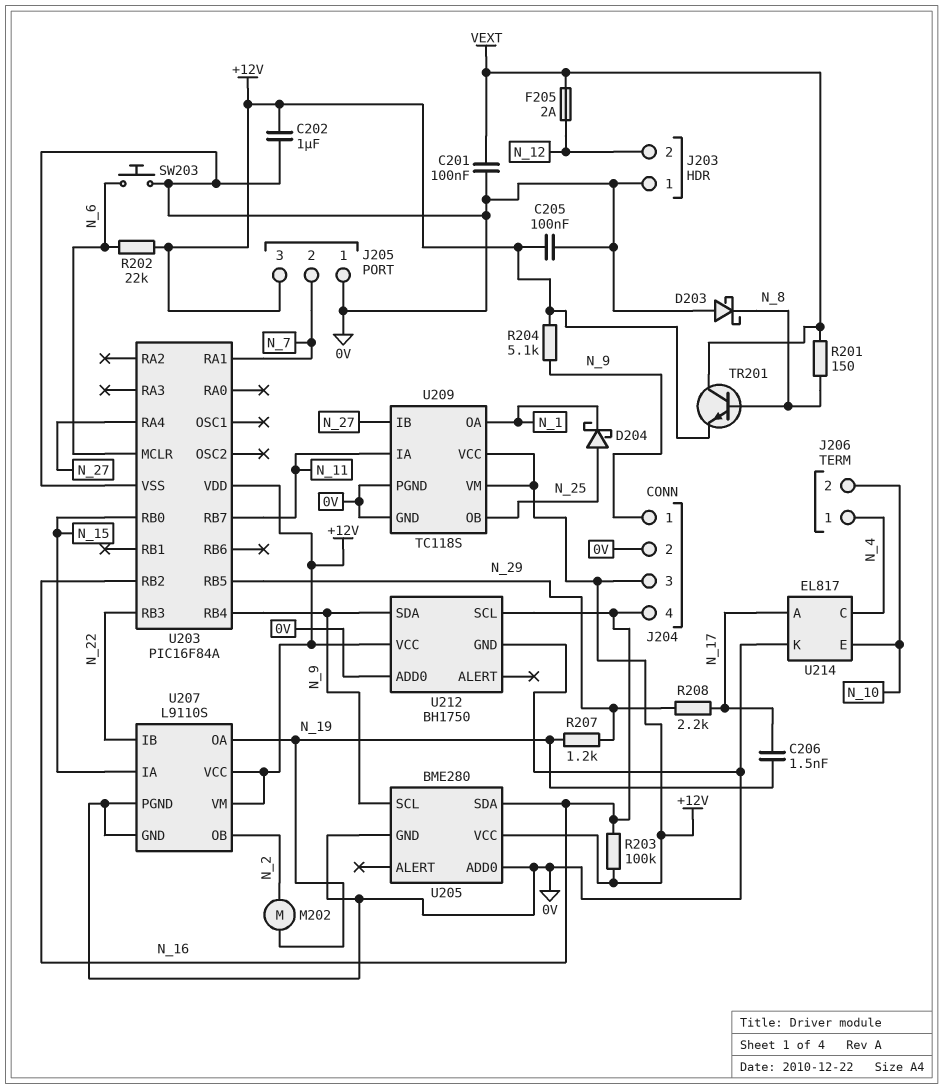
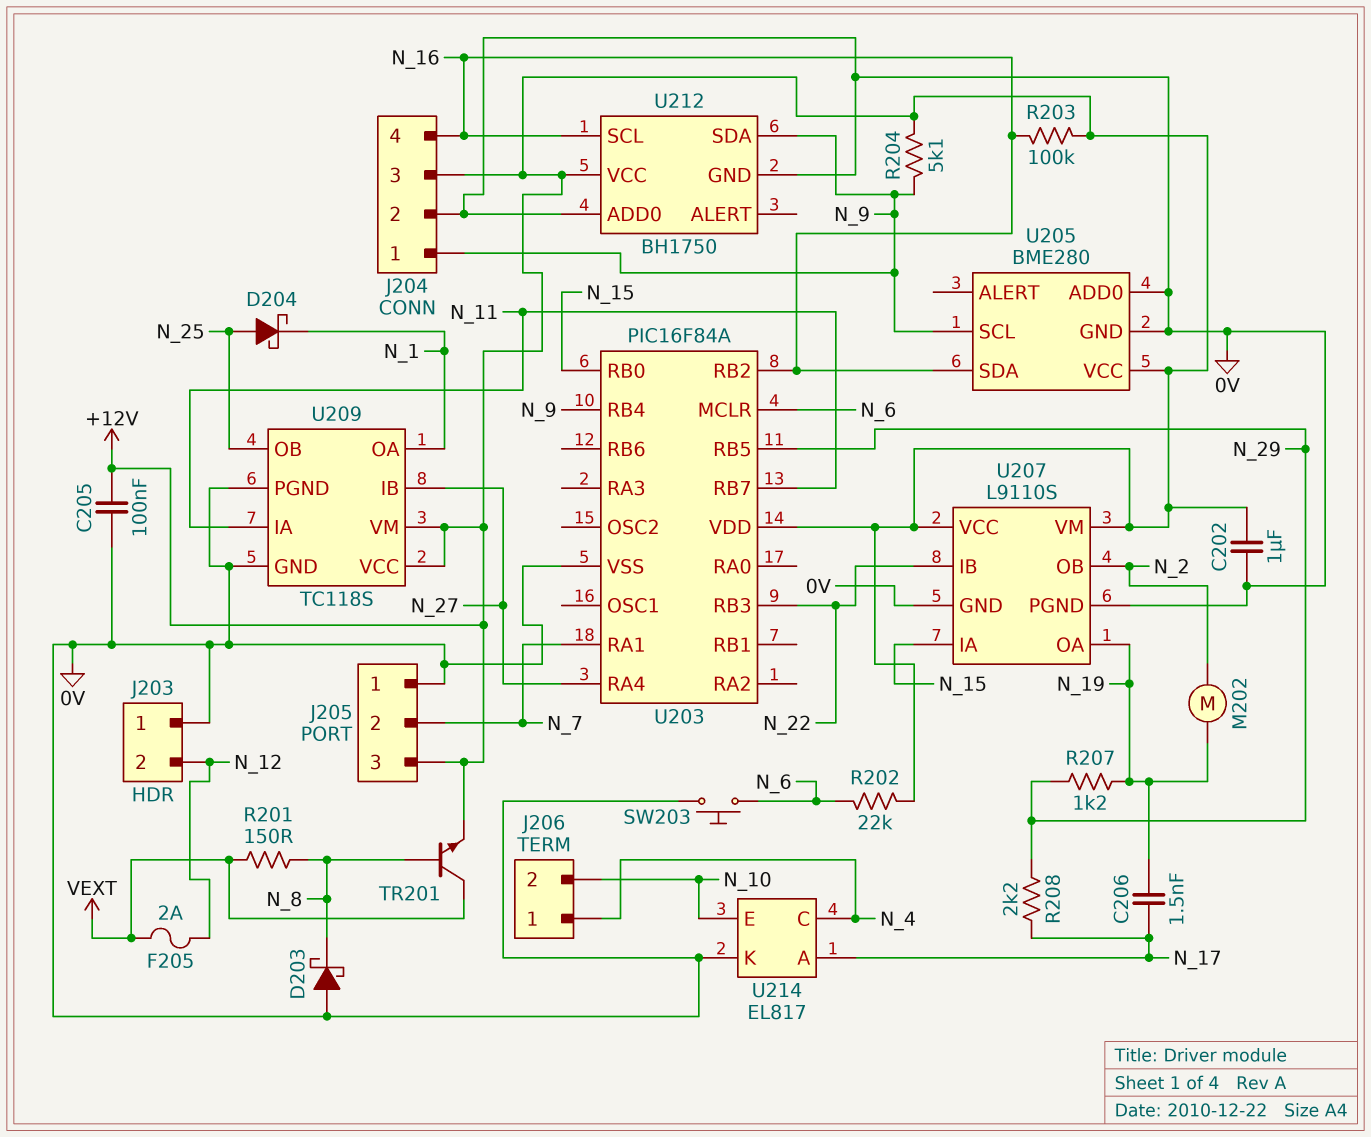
C201: 100nF (0V, VEXT) -> none

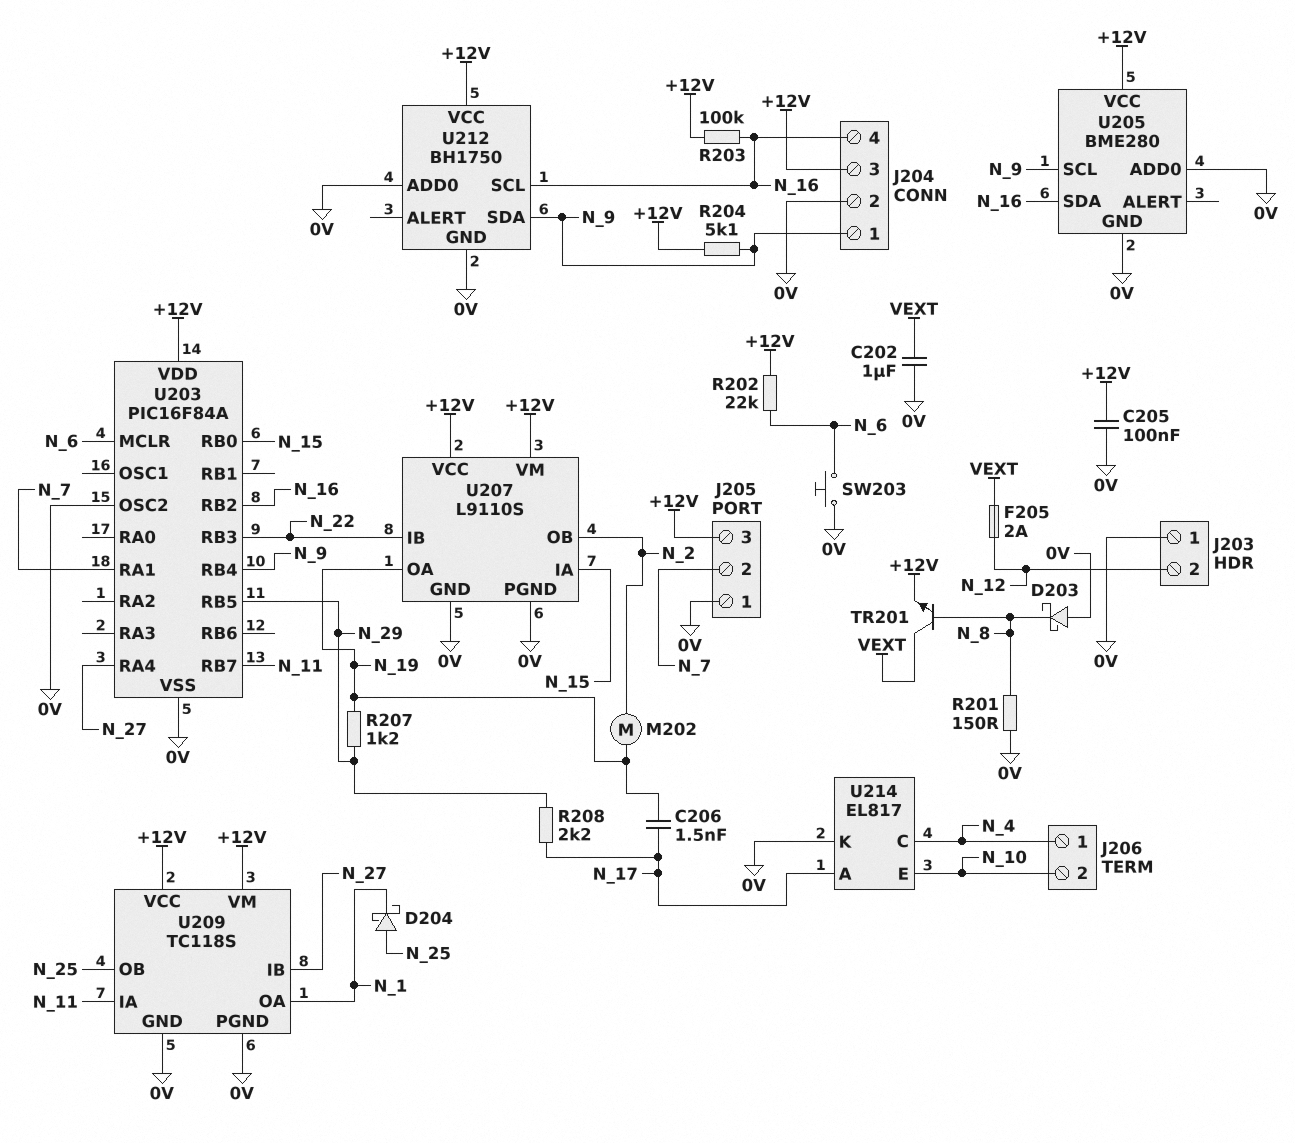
C202: 1uF (+12V, 0V) -> 1uF (0V, VEXT)
R201: 150 (N_8, VEXT) -> 150 (0V, N_8)
U203 pin OSC2: none -> 0V

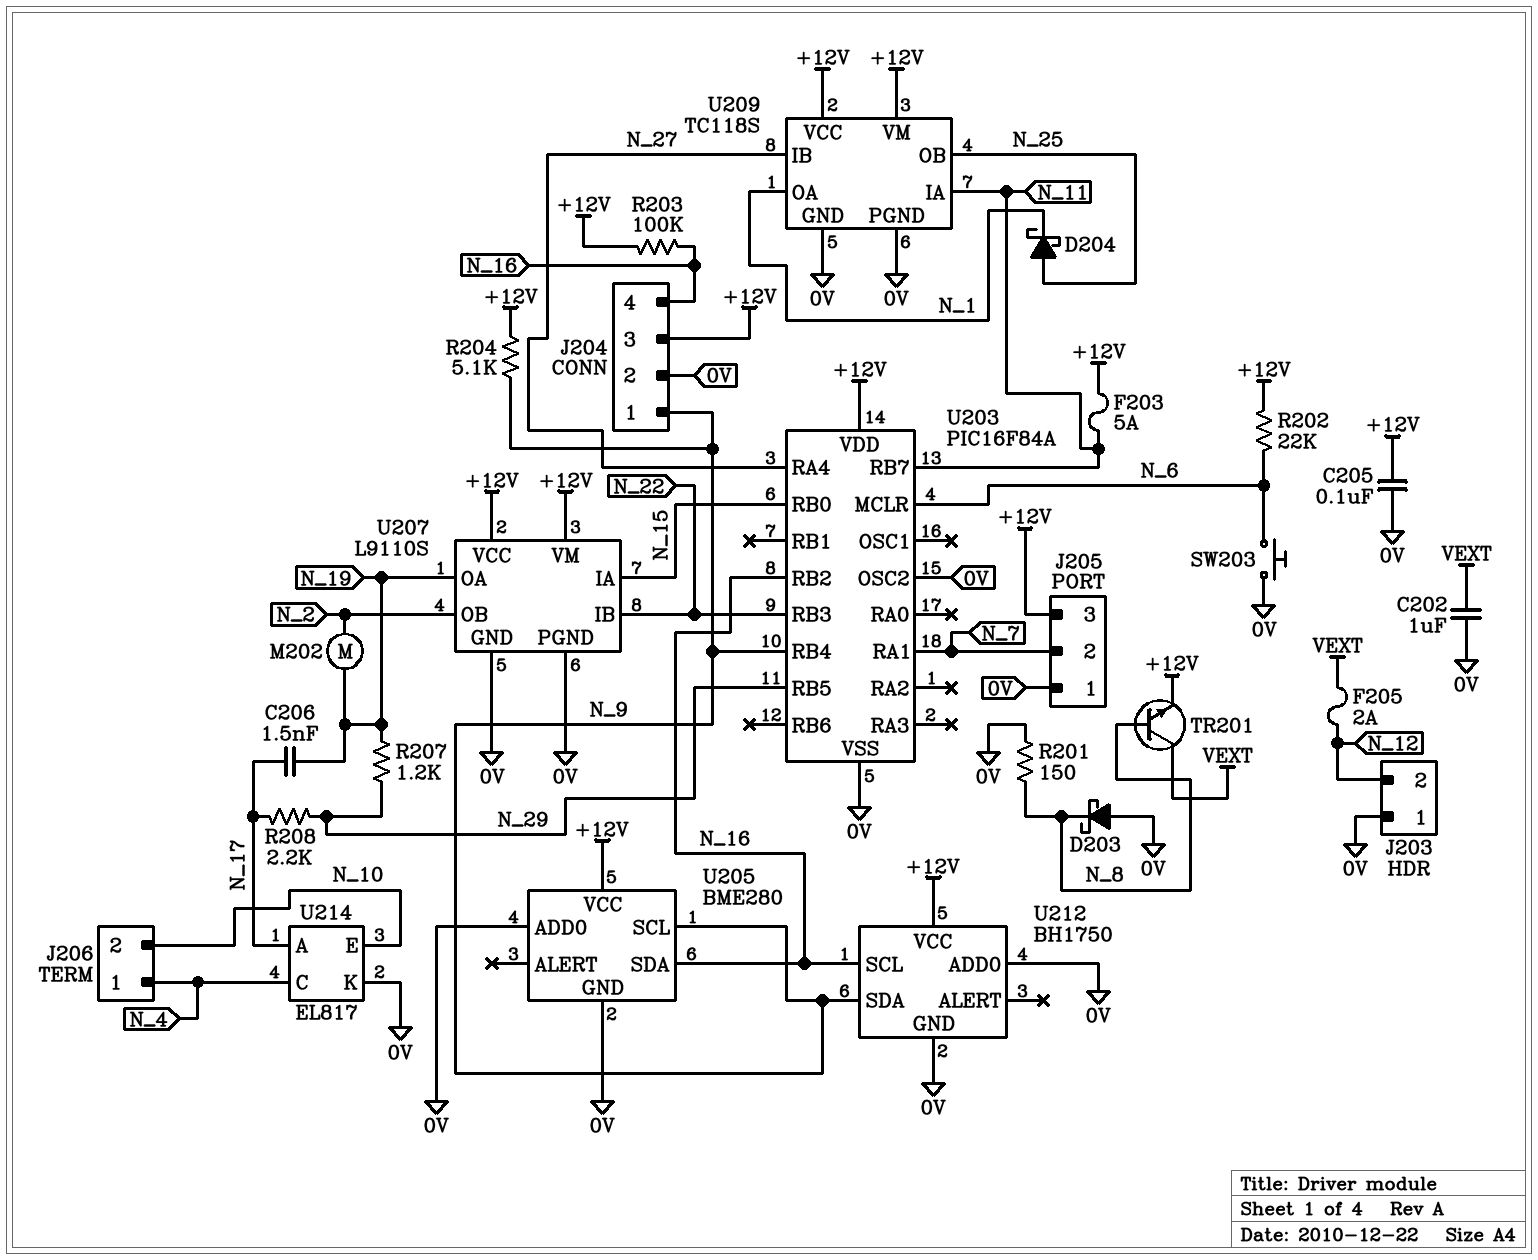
F203: none -> 5A (+12V, N_11)

